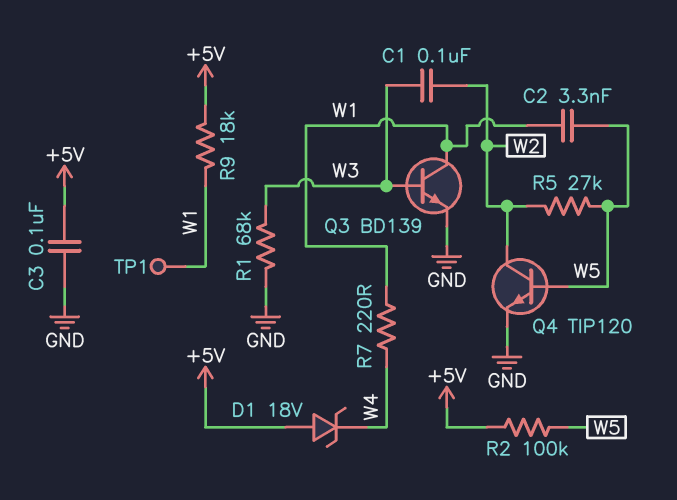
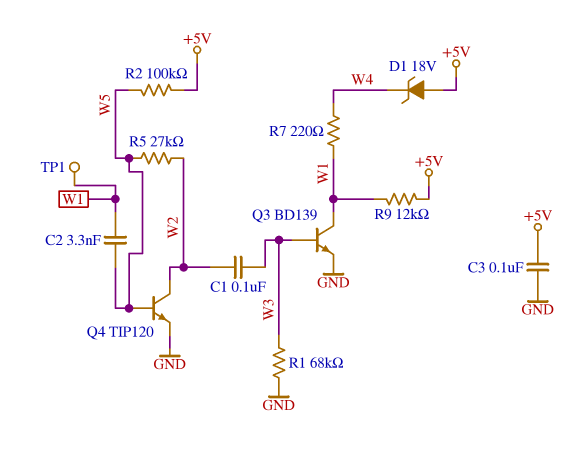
R9: 18k (+5V, W1) -> 12k (+5V, W1)

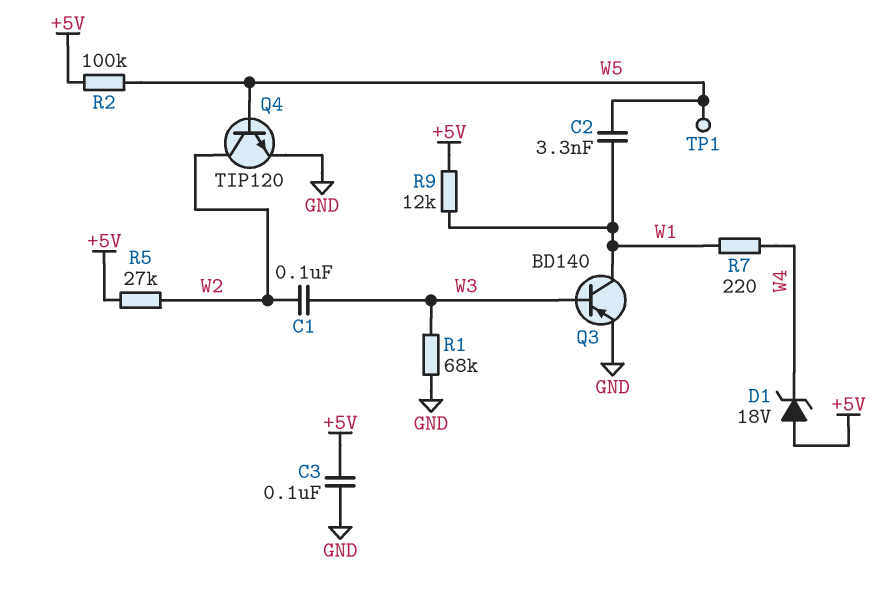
Q3: NPN BD139 (B W3, C W1, E GND) -> PNP BD140 (B W3, C W1, E GND)
R5: 27k (W2, W5) -> 27k (+5V, W2)
TP1: test point (W1) -> test point (W5)

